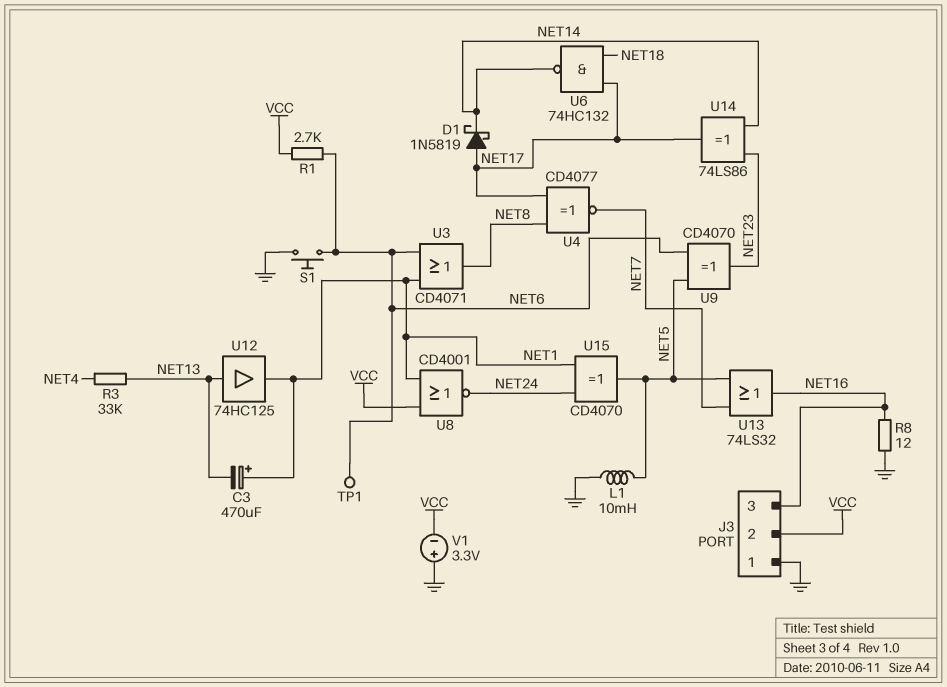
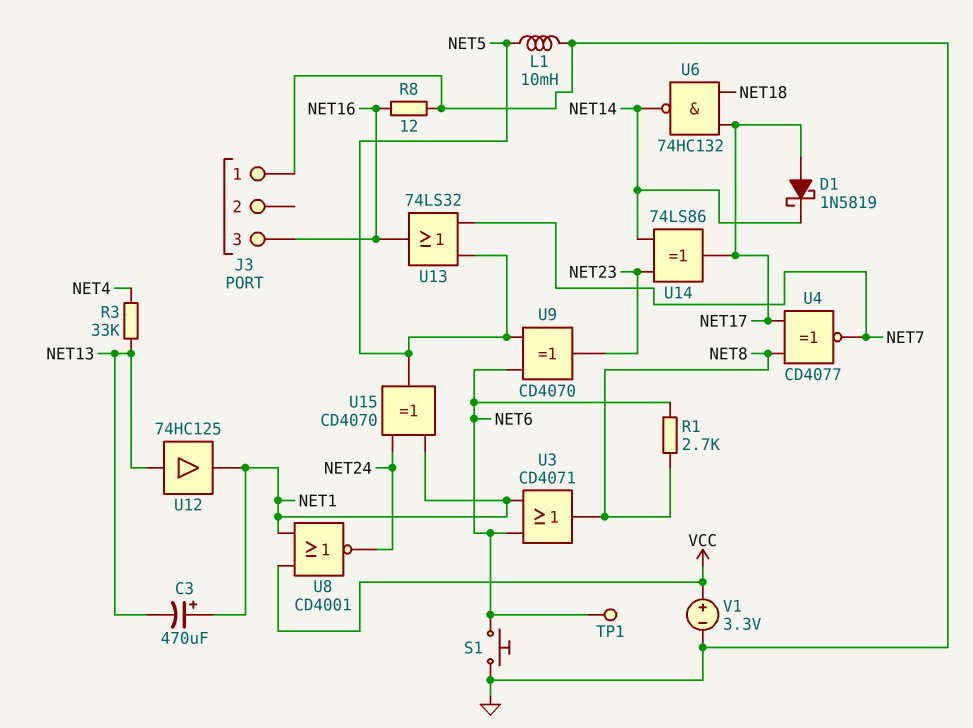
J3 pin 2: VCC -> none
R1: 2.7k (NET6, VCC) -> 2.7k (NET6, NET8)
V1: 3.3V (plus GND, minus VCC) -> 3.3V (plus VCC, minus GND)

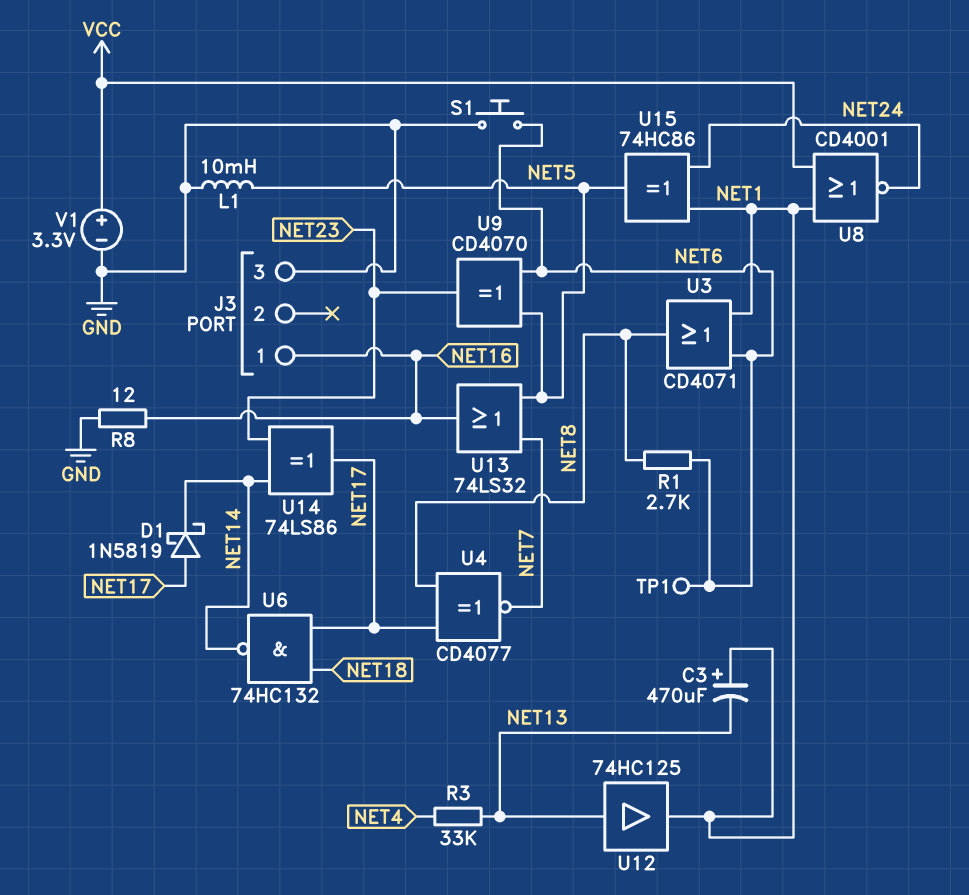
J3 pin 1: GND -> NET16
J3 pin 3: NET16 -> GND
U15: XOR CD4070 (in NET1, in NET24, out NET5) -> XOR 74HC86 (in NET1, in NET24, out NET5)

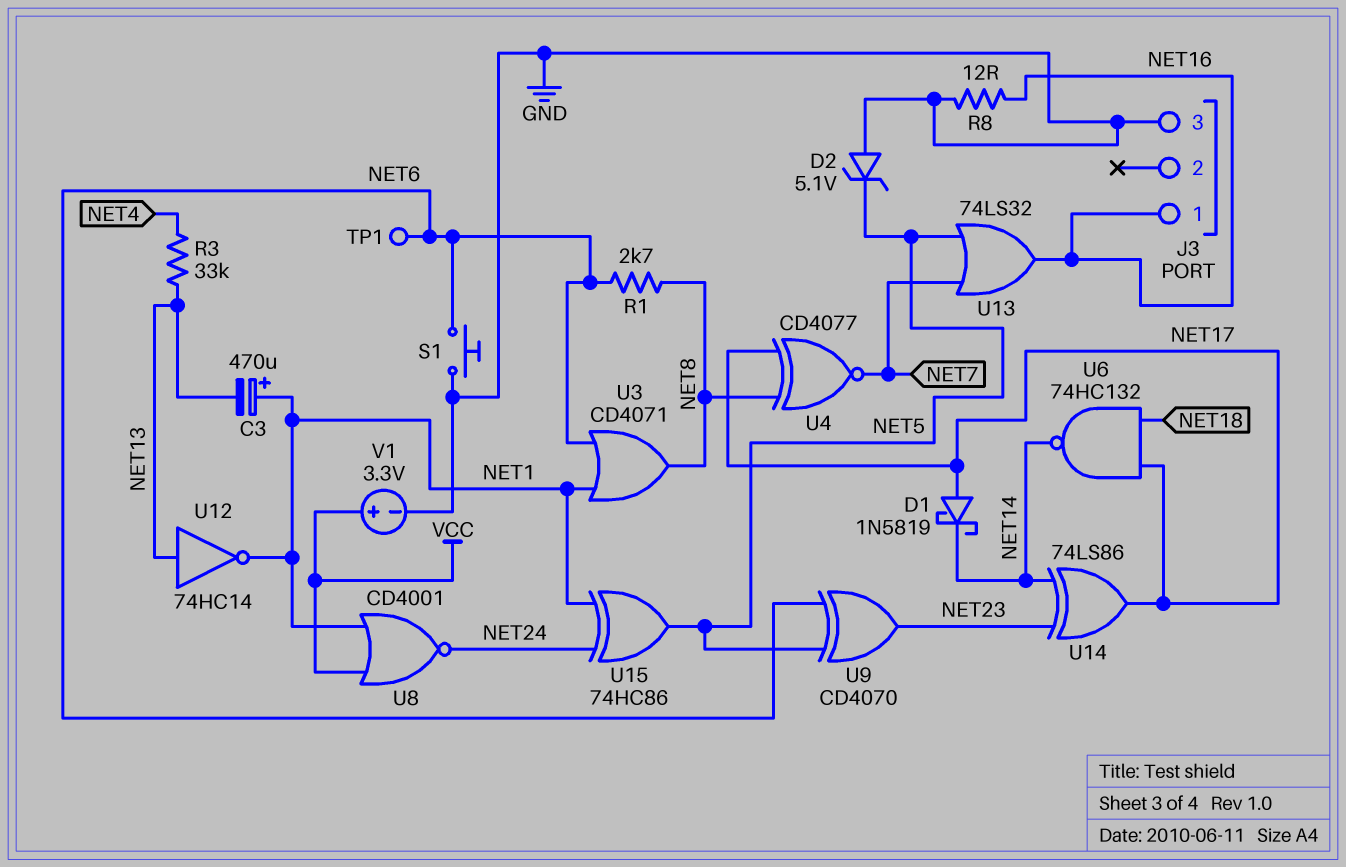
D2: none -> zener 5.1V (A GND, K NET5)
L1: 10mH (GND, NET5) -> none
U12: buffer 74HC125 (in NET13, out NET1) -> NOT 74HC14 (in NET13, out NET1)

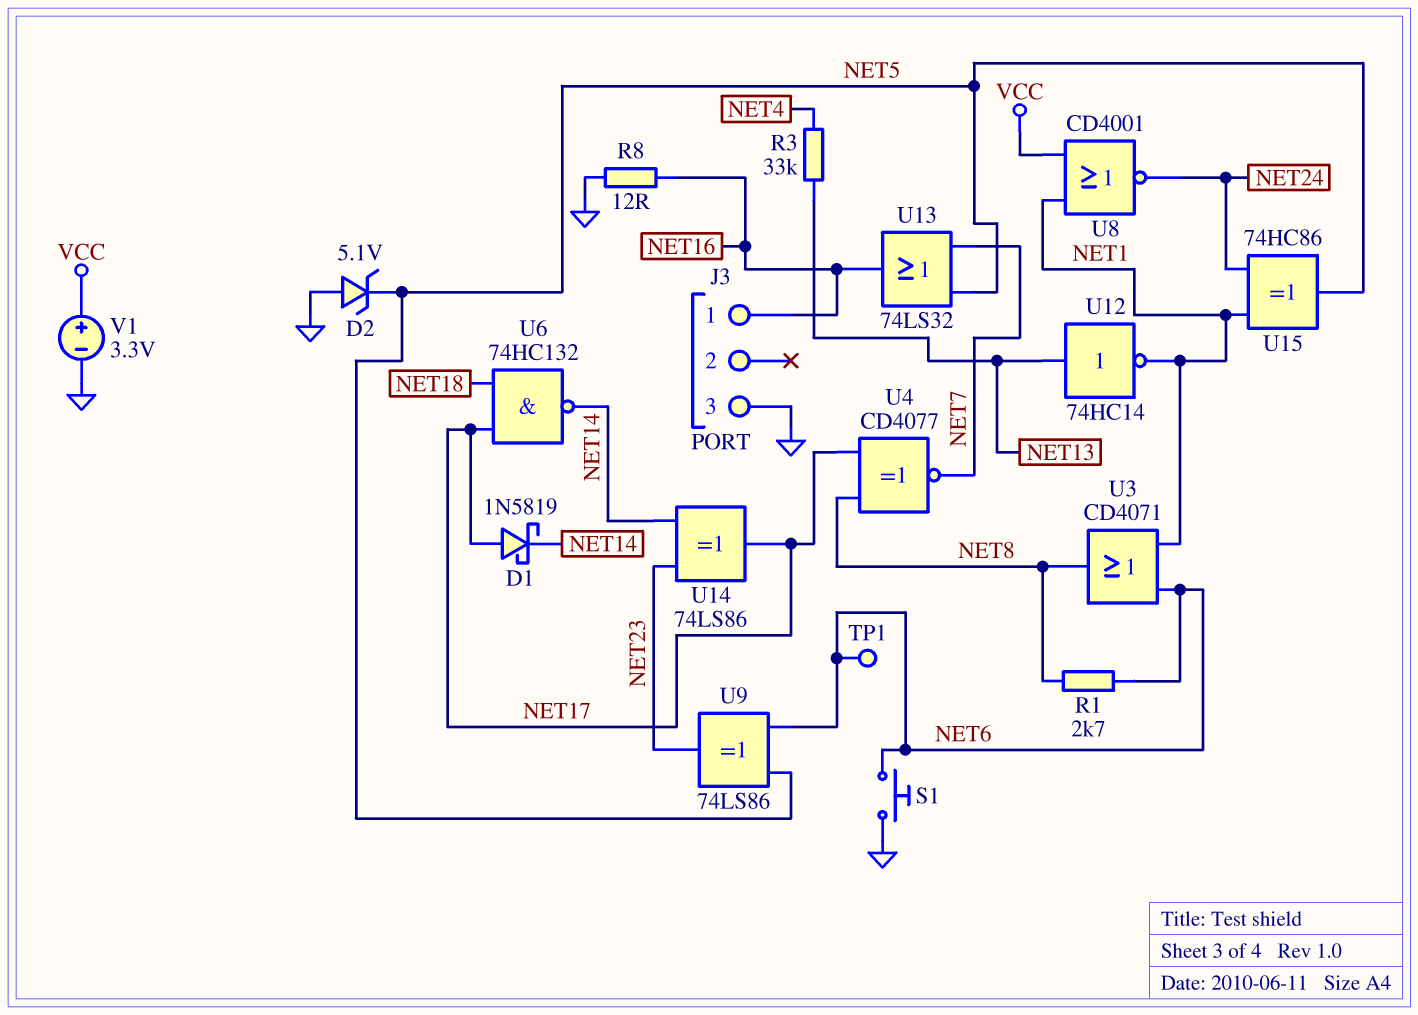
C3: 470uF (plus NET1, minus NET13) -> none
U9: XOR CD4070 (in NET5, in NET6, out NET23) -> XOR 74LS86 (in NET5, in NET6, out NET23)

